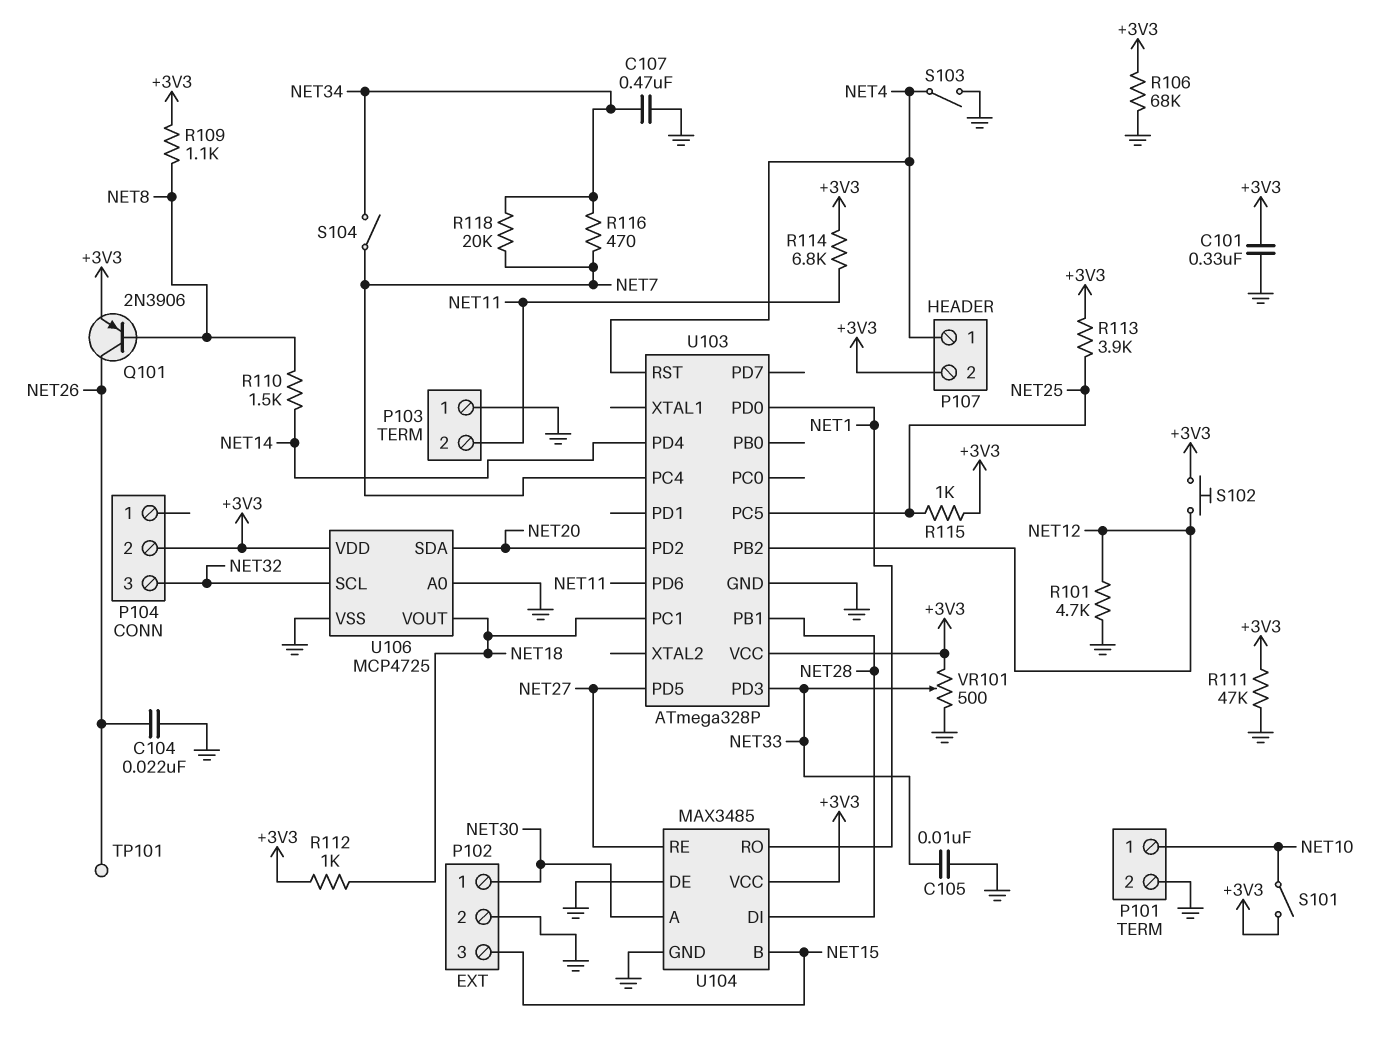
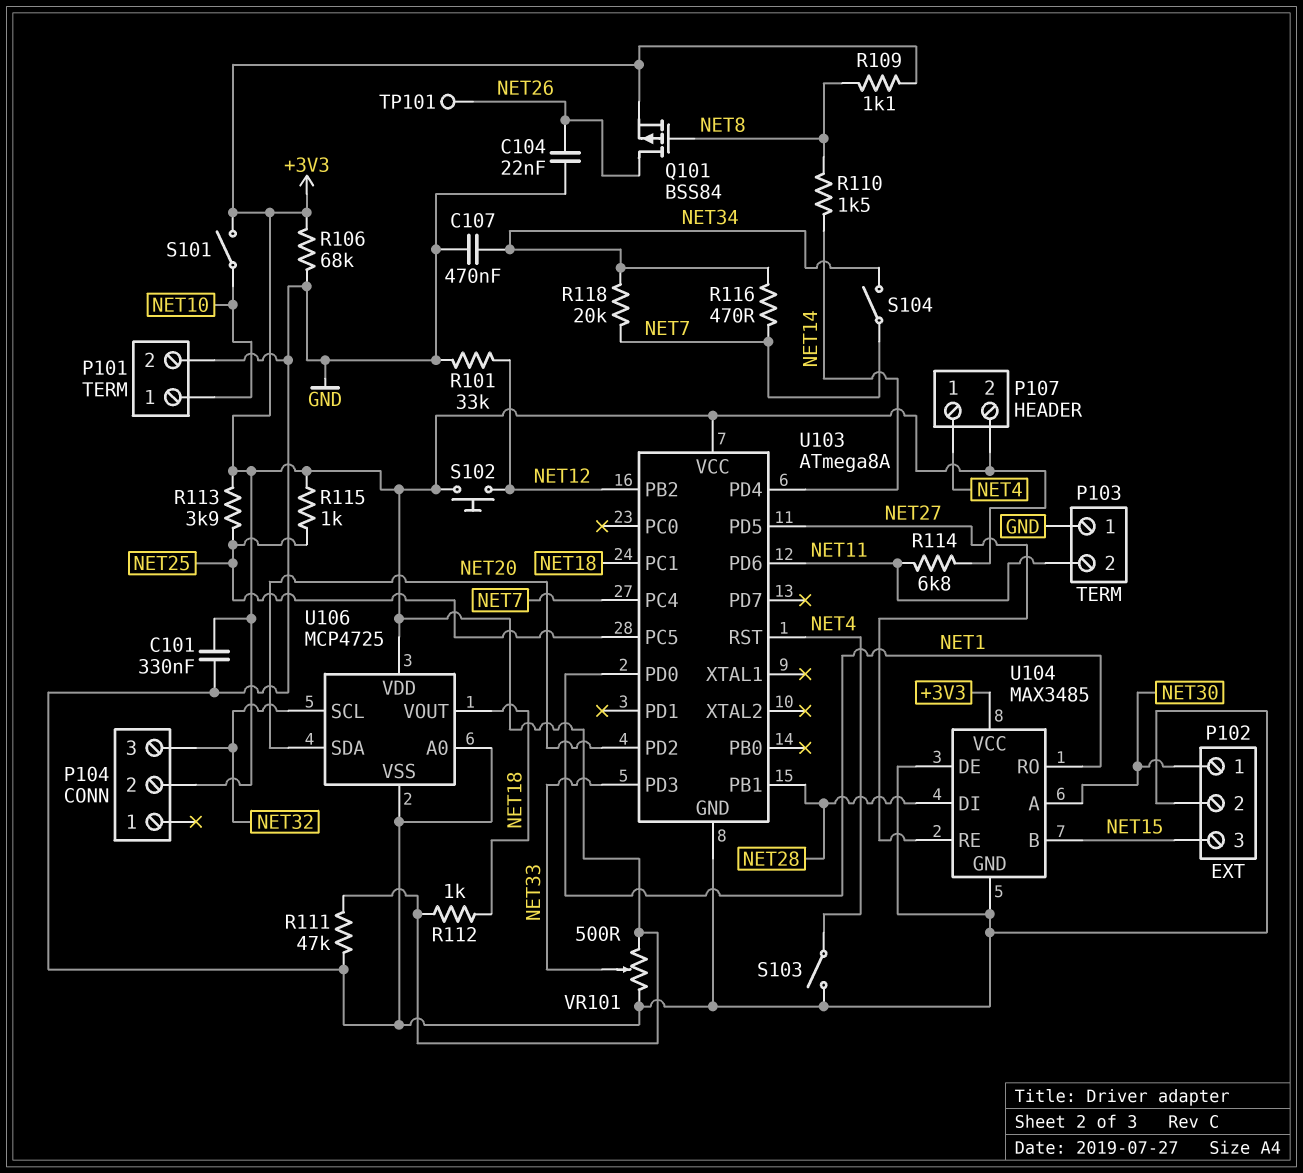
C105: 10nF (GND, NET33) -> none
Q101: PNP 2N3906 (B NET8, C NET26, E +3V3) -> PMOS BSS84 (G NET8, D NET26, S +3V3)
R101: 4.7k (GND, NET12) -> 33k (GND, NET12)
U103: ATmega328P -> ATmega8A

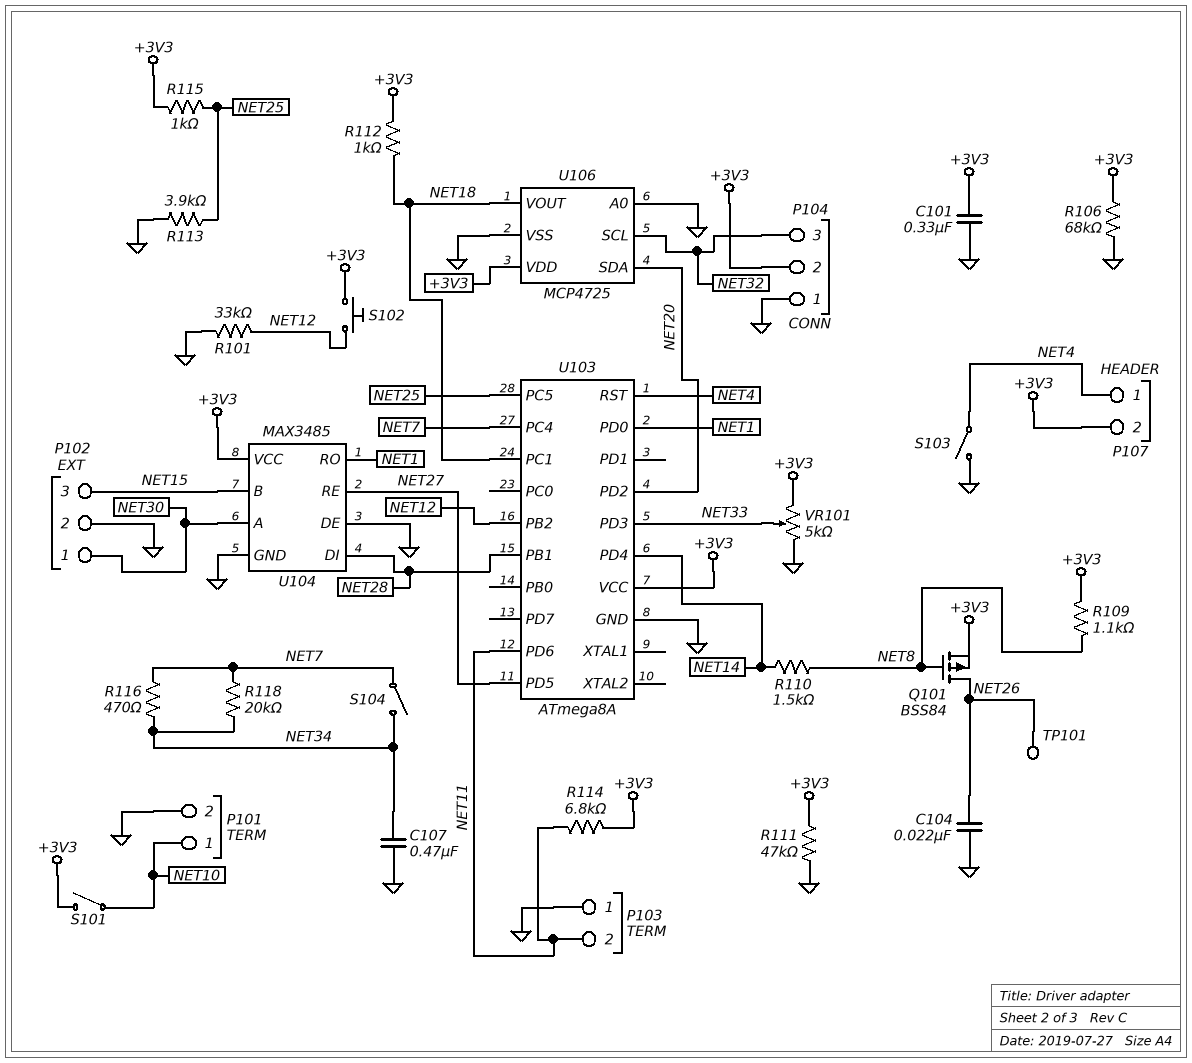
P104 pin 1: none -> GND
R113: 3.9k (+3V3, NET25) -> 3.9k (GND, NET25)
VR101: 500 (+3V3, GND, wiper NET33) -> 5k (+3V3, GND, wiper NET33)

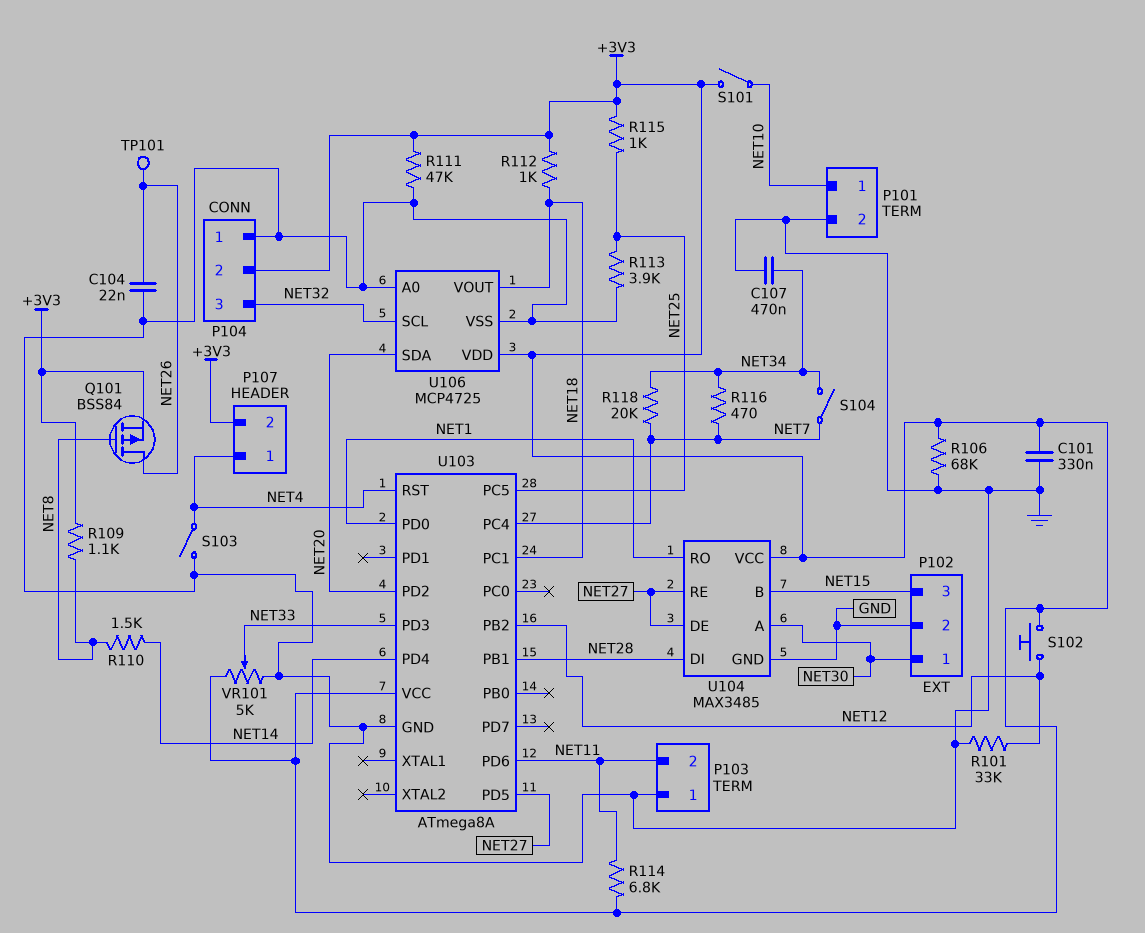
U104 pin DE: GND -> NET27

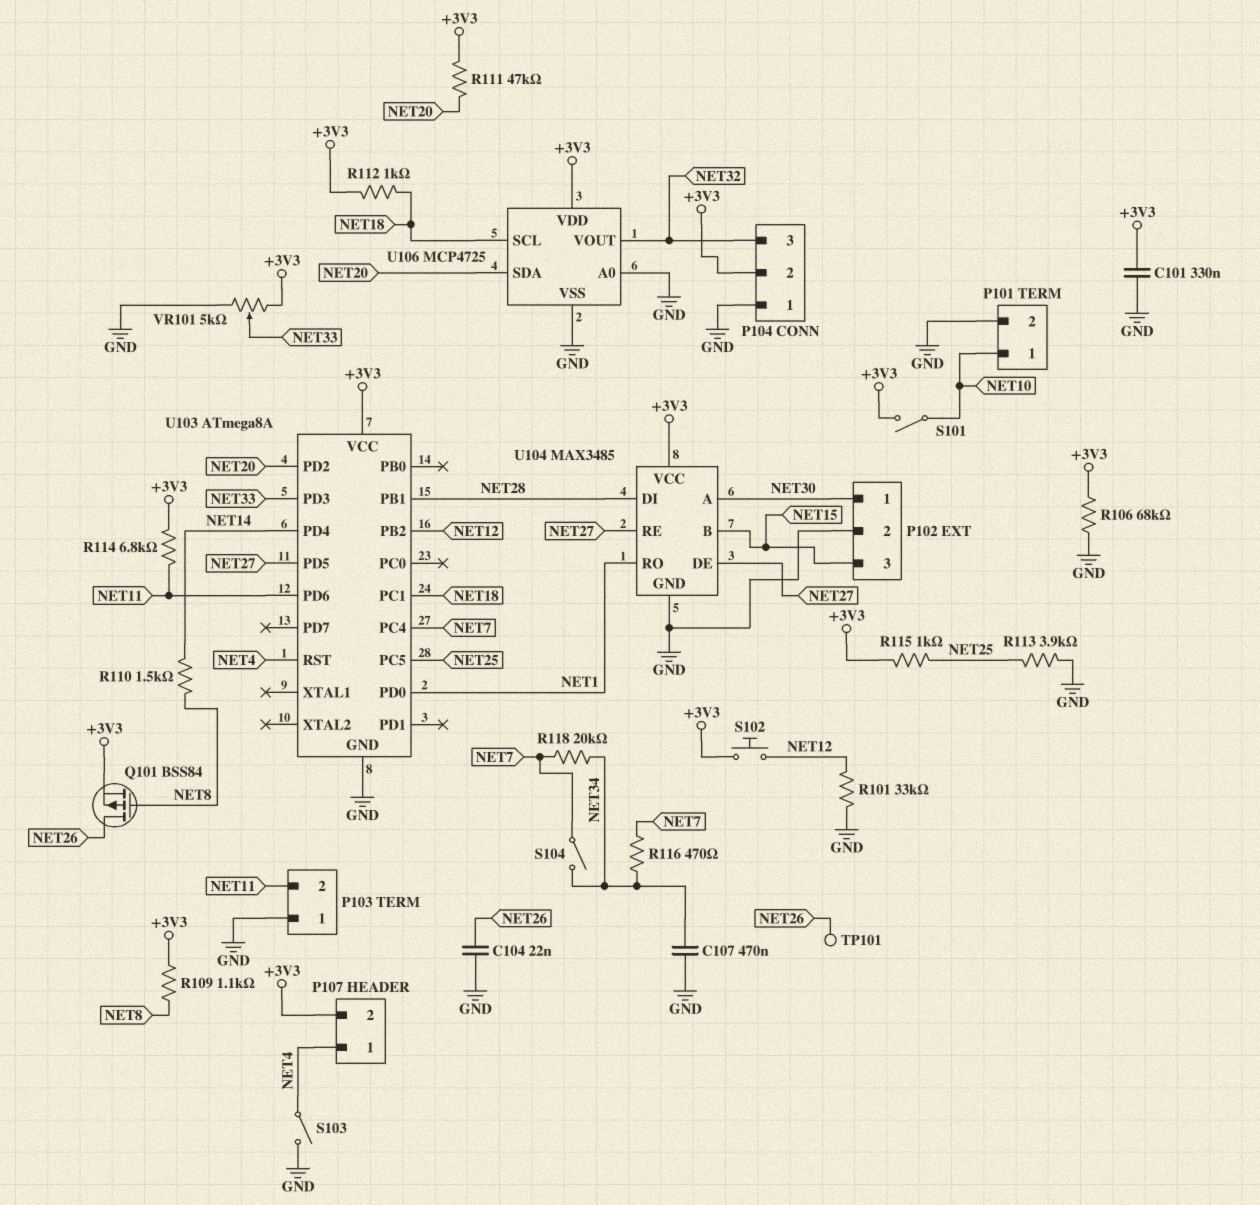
R111: 47k (+3V3, GND) -> 47k (+3V3, NET20)
U106 pin SCL: NET32 -> NET18
U106 pin VOUT: NET18 -> NET32

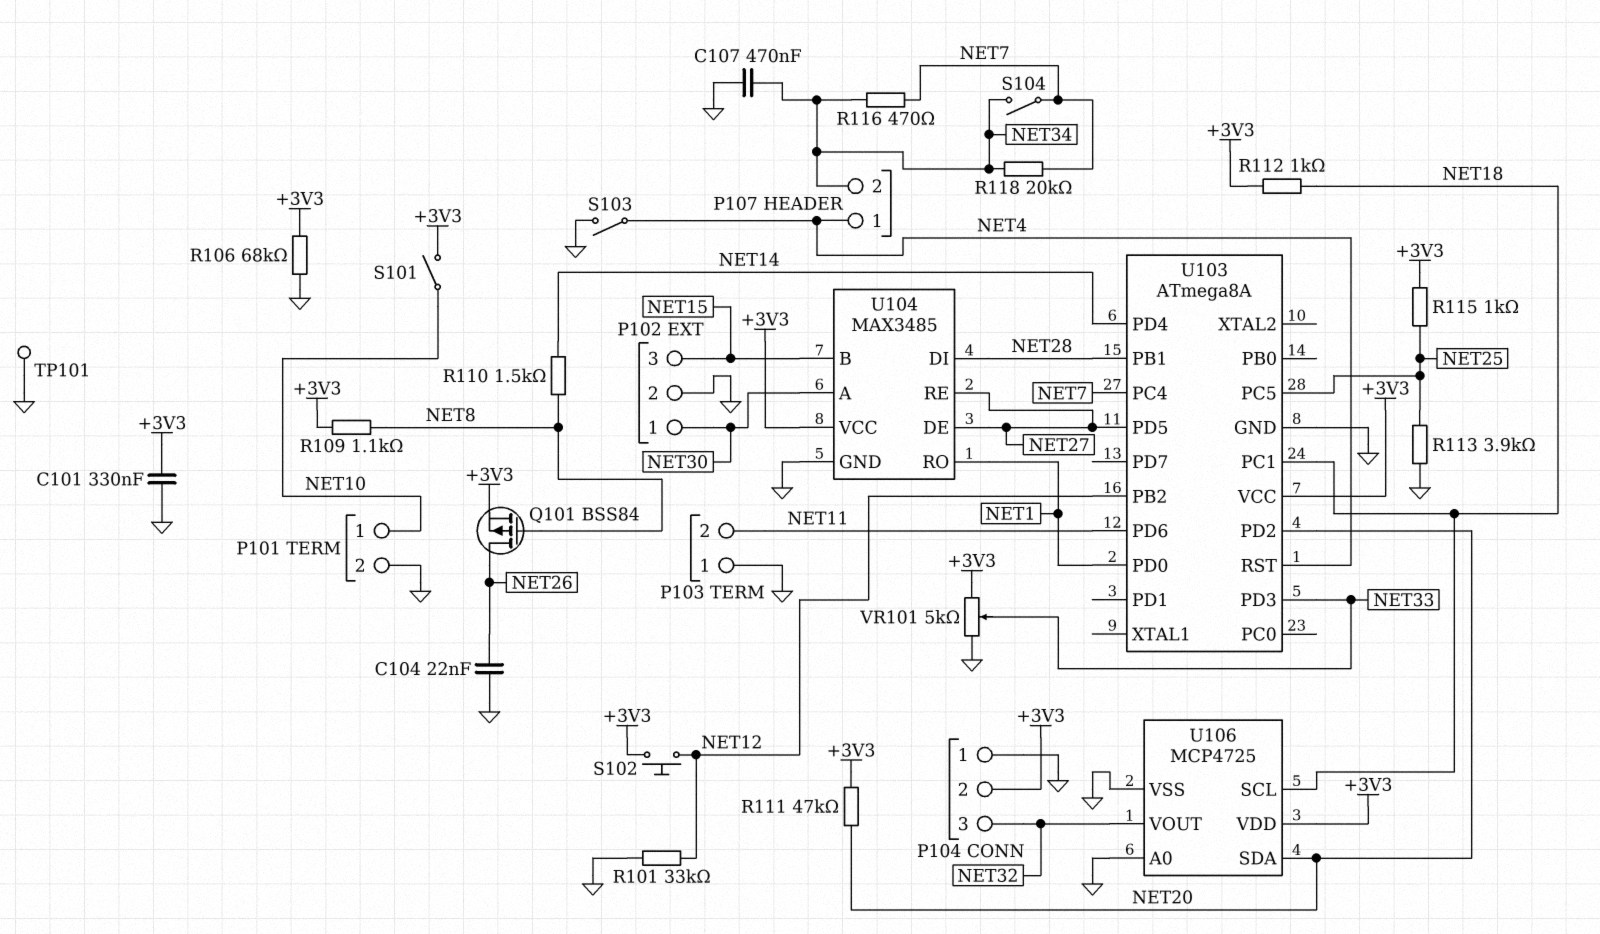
P107 pin 2: +3V3 -> NET34
R114: 6.8k (+3V3, NET11) -> none
TP101: test point (NET26) -> test point (GND)

